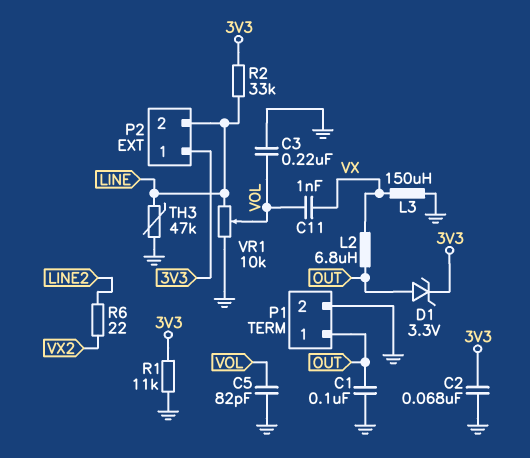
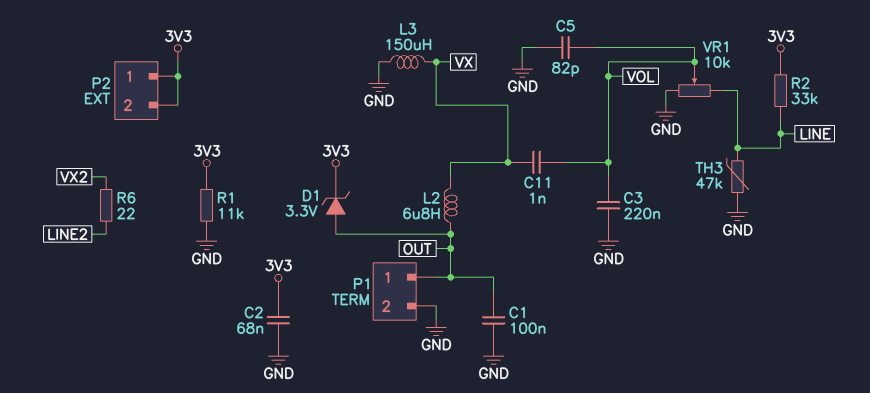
P2 pin 2: LINE -> 3V3

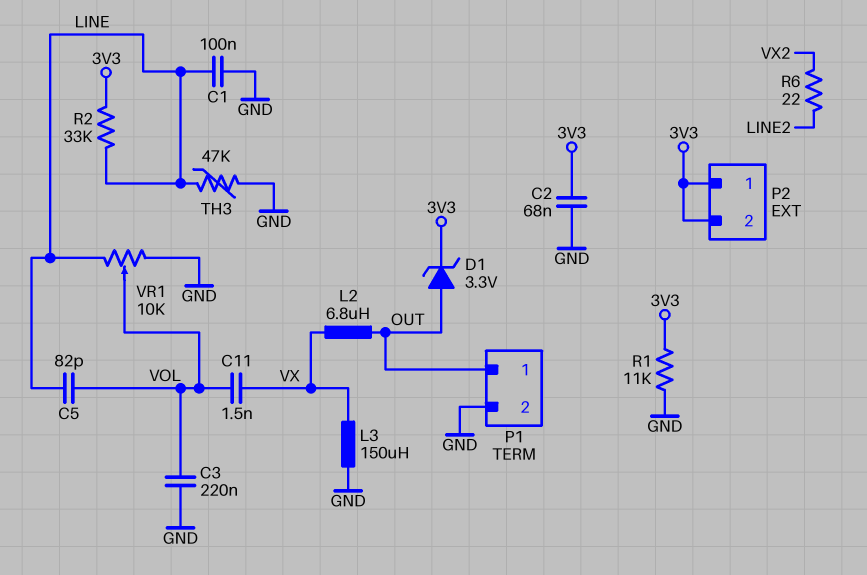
C1: 100nF (GND, OUT) -> 100nF (GND, LINE)
C5: 82pF (GND, VOL) -> 82pF (LINE, VOL)
C11: 1nF (VOL, VX) -> 1.5nF (VOL, VX)

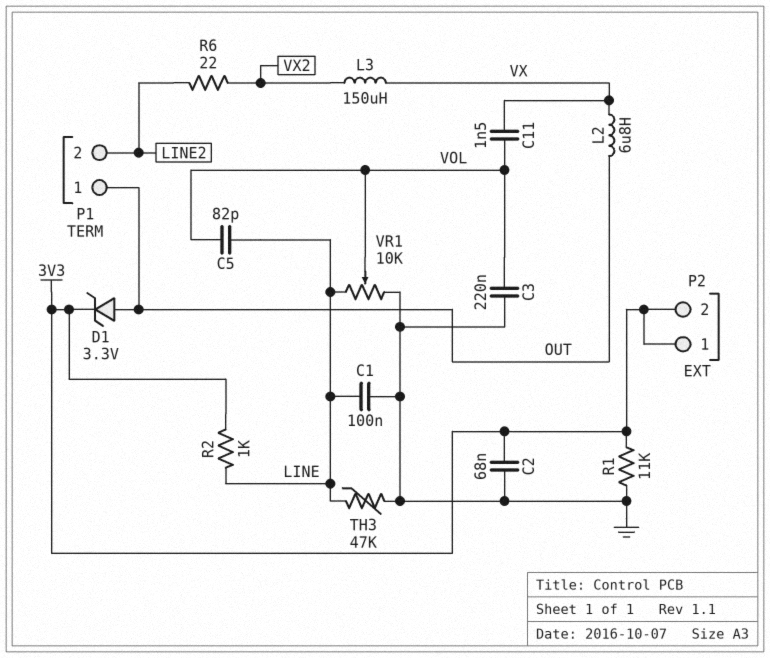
L3: 150uH (GND, VX) -> 150uH (VX, VX2)
P1 pin 2: GND -> LINE2
R2: 33k (3V3, LINE) -> 1k (3V3, LINE)

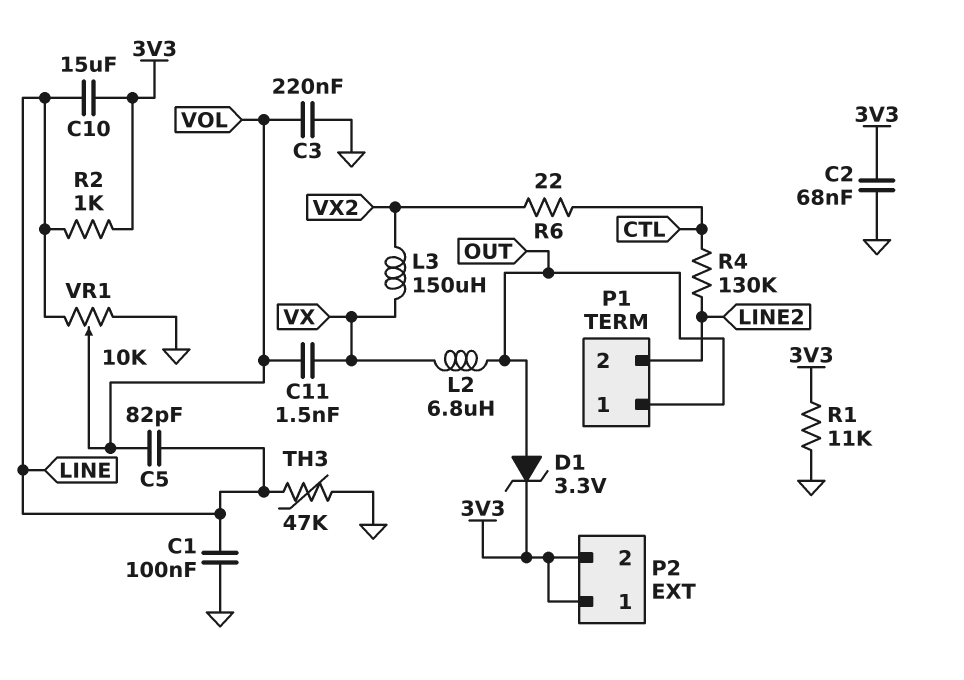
C10: none -> 15uF (3V3, LINE)
R4: none -> 130k (CTL, LINE2)
R6: 22 (LINE2, VX2) -> 22 (CTL, VX2)

